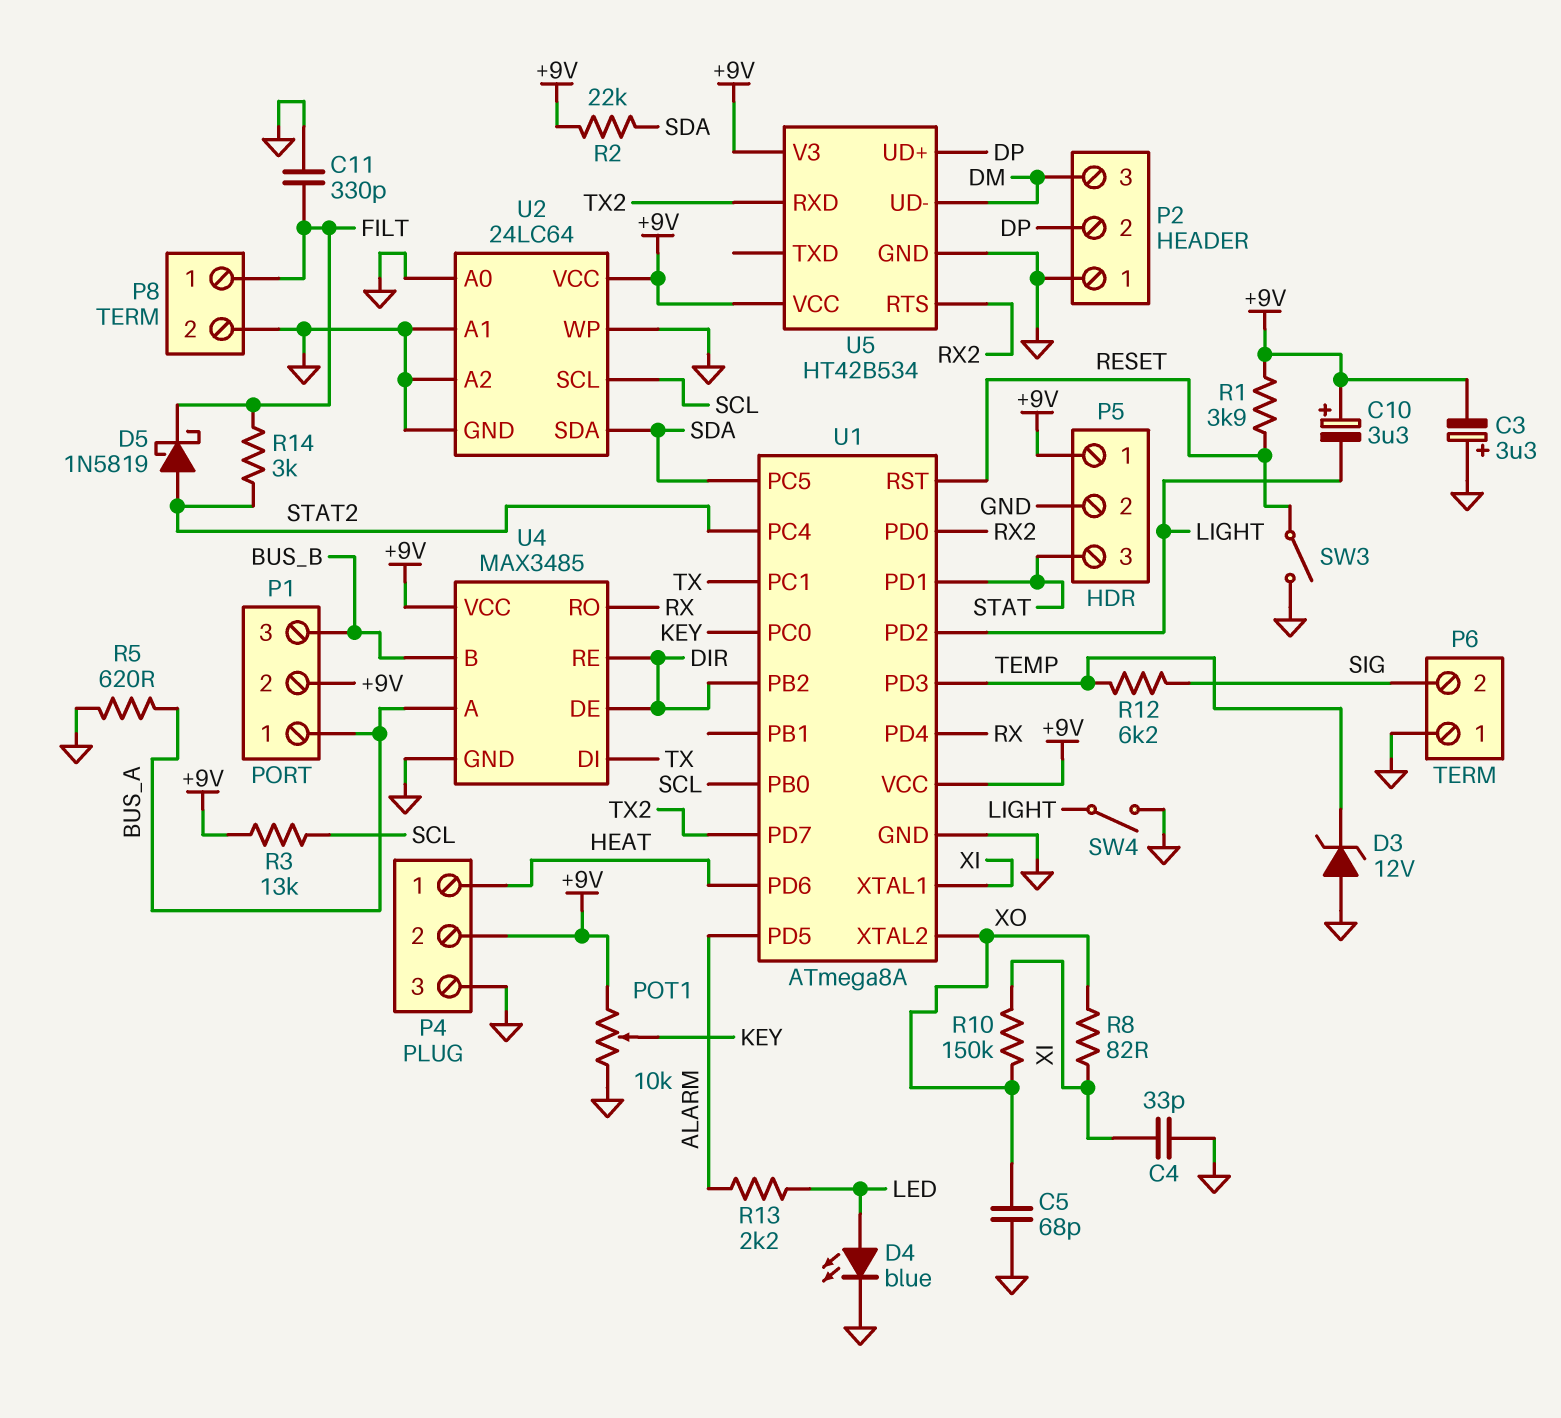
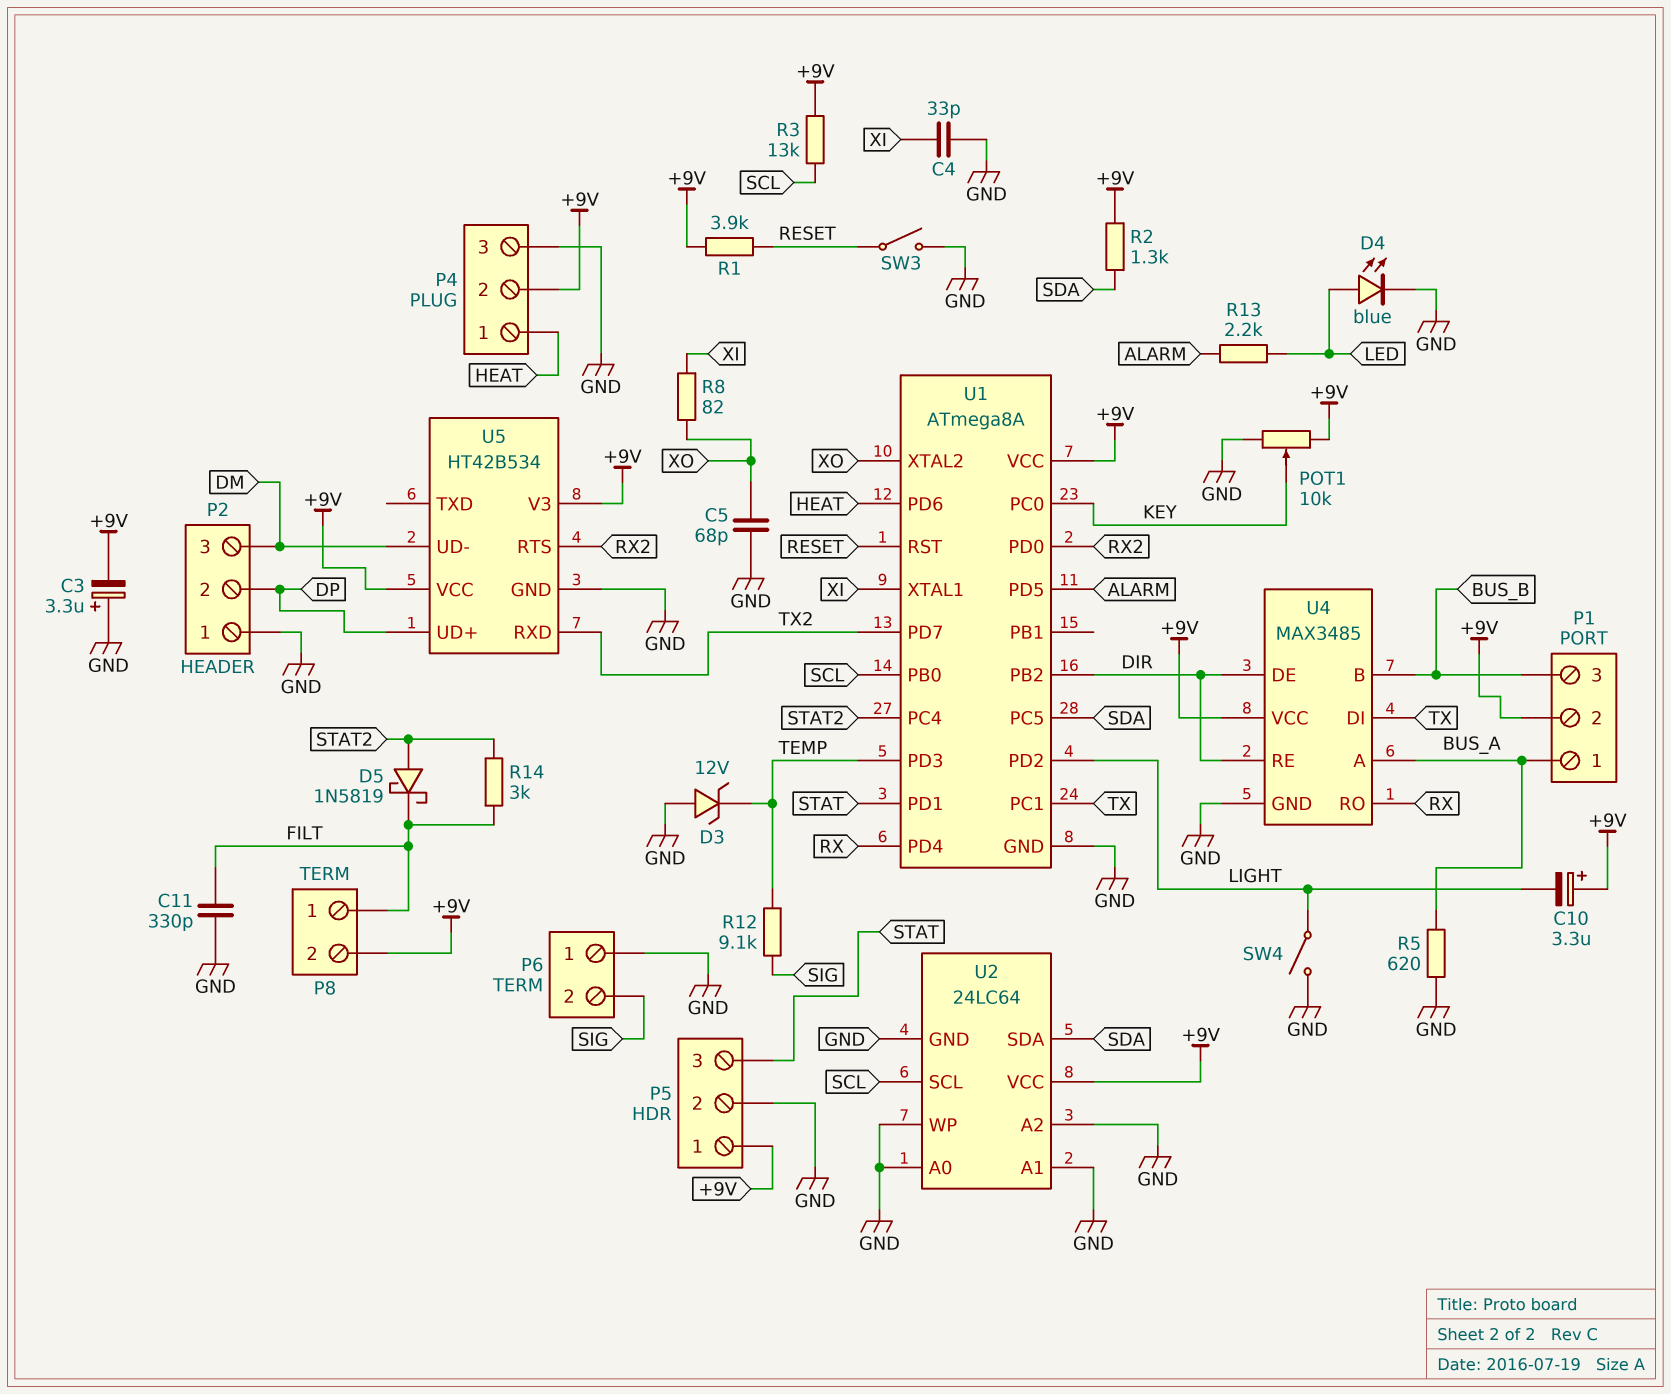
P8 pin 2: GND -> +9V
R2: 22k (+9V, SDA) -> 1.3k (+9V, SDA)
R10: 150k (XI, XO) -> none
R12: 6.2k (SIG, TEMP) -> 9.1k (SIG, TEMP)

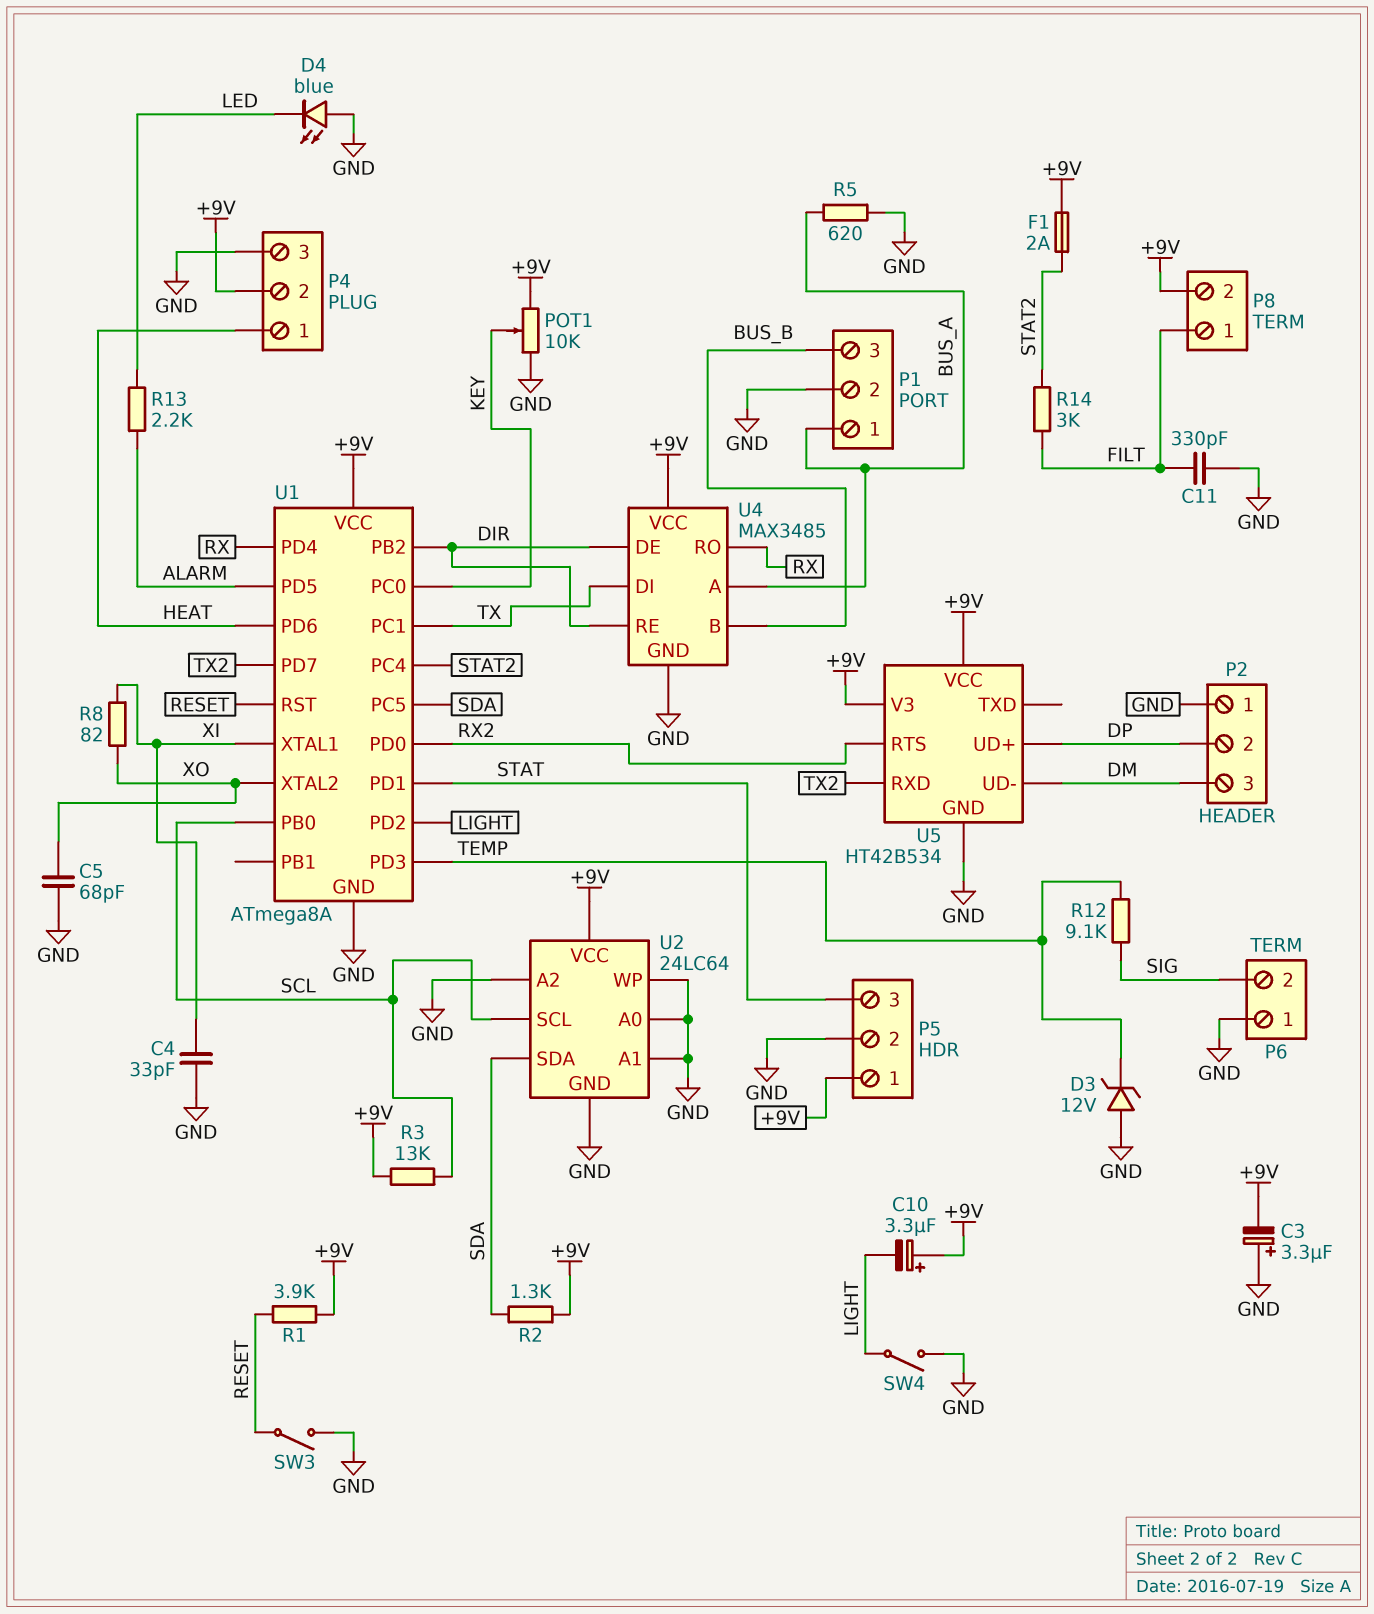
D4: LED blue (A LED, K GND) -> LED blue (A GND, K LED)
D5: schottky 1N5819 (A STAT2, K FILT) -> none
F1: none -> 2A (+9V, STAT2)
P1 pin 2: +9V -> GND

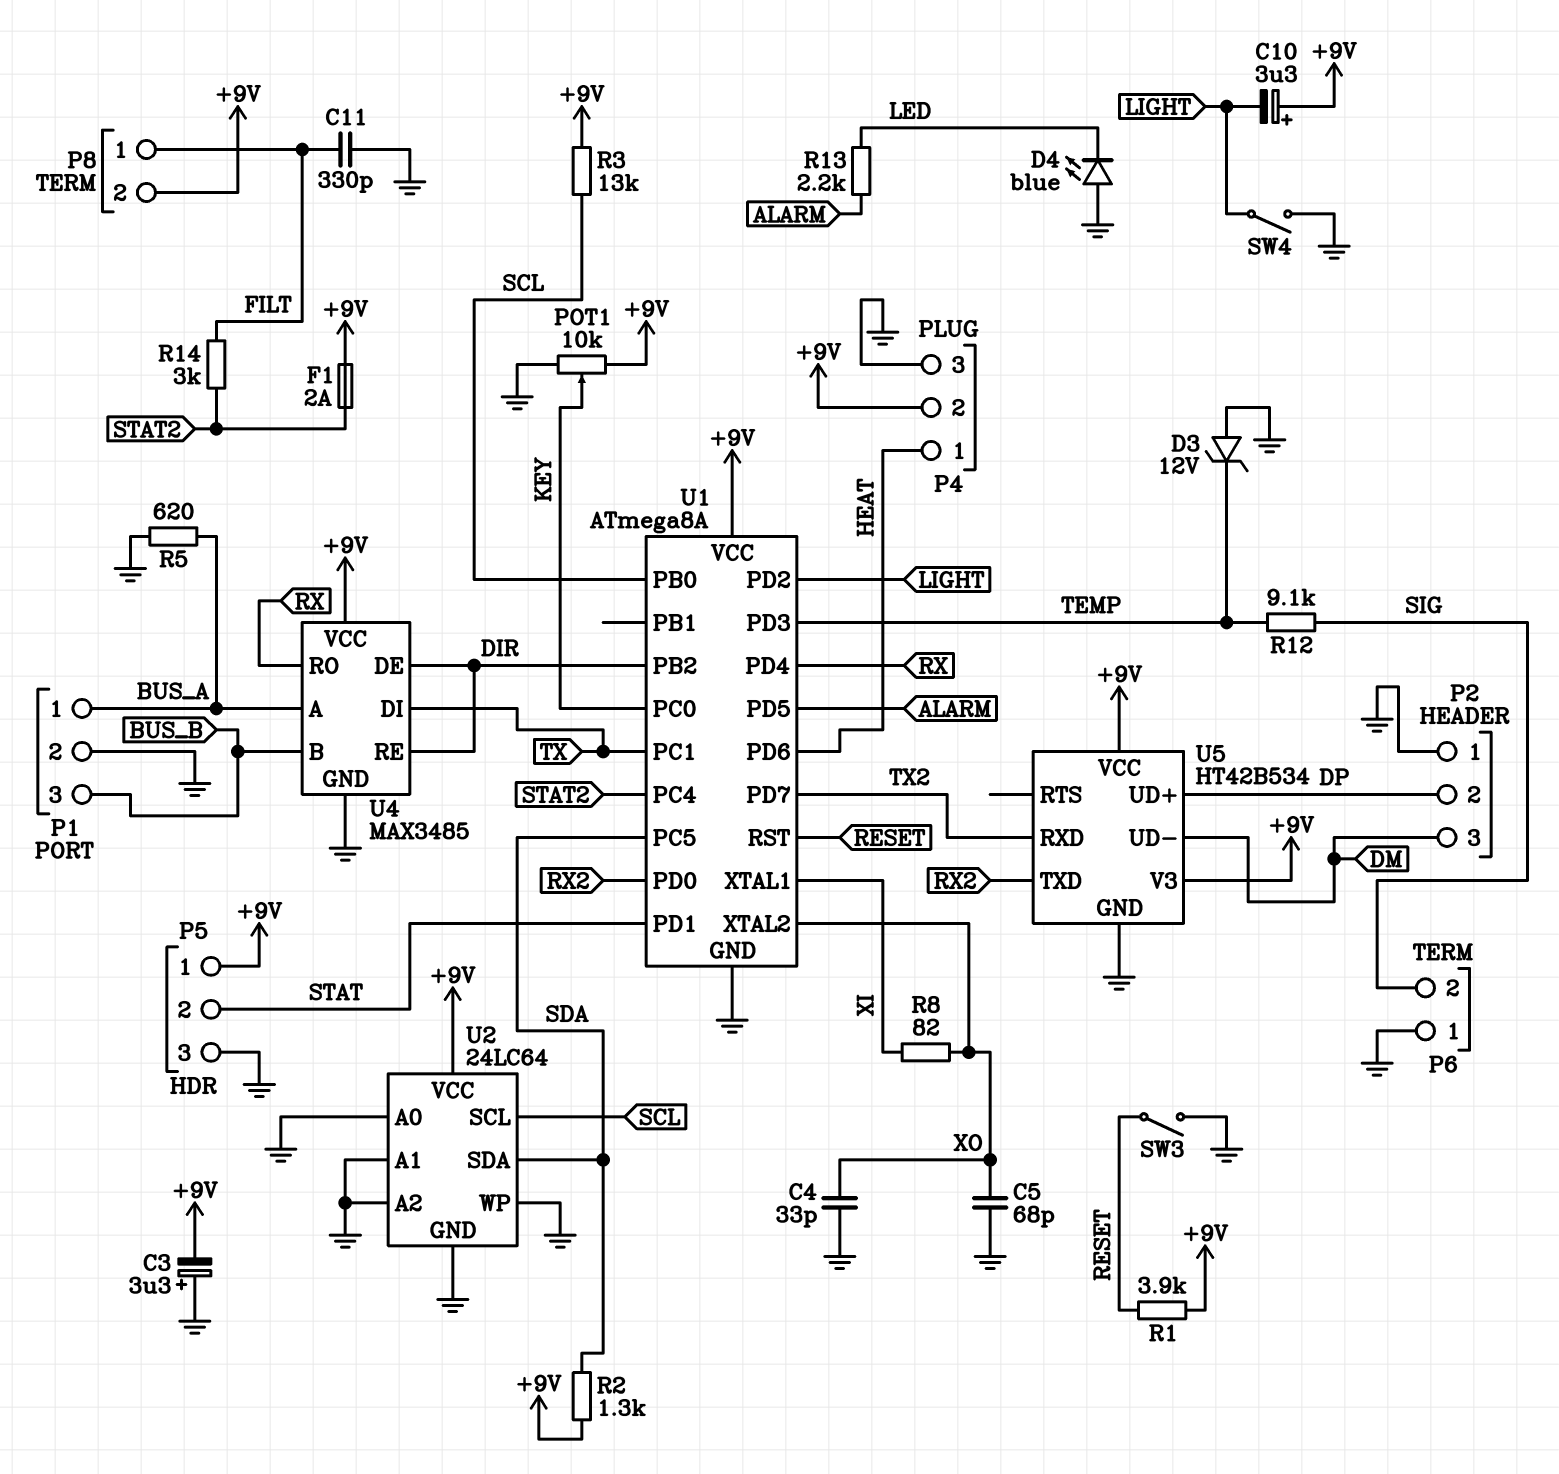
C4: 33pF (GND, XI) -> 33pF (GND, XO)
P5 pin 2: GND -> STAT
P5 pin 3: STAT -> GND
U5 pin RTS: RX2 -> none
U5 pin TXD: none -> RX2

